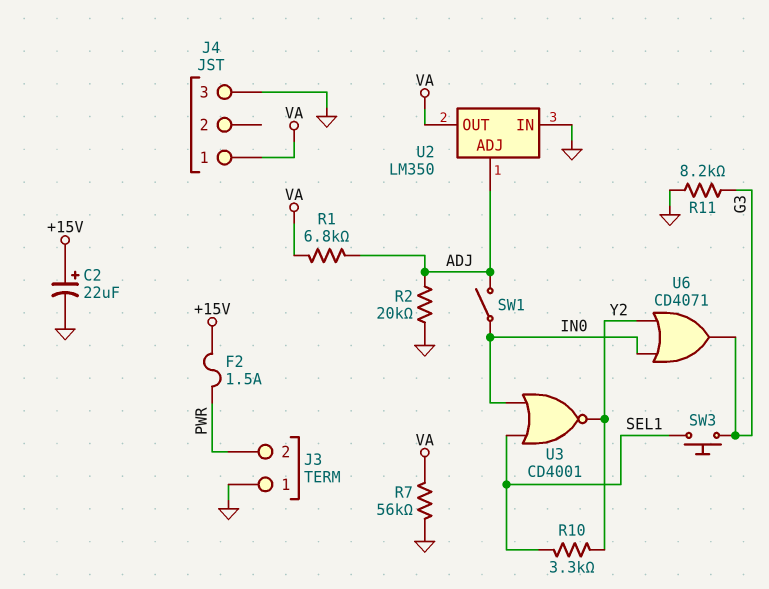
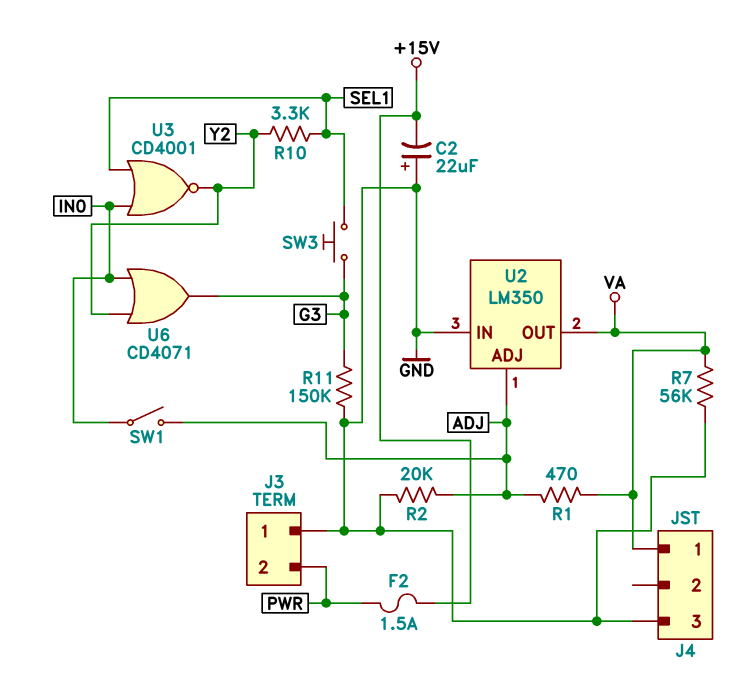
C2: 22uF (plus +15V, minus GND) -> 22uF (plus GND, minus +15V)
R1: 6.8k (ADJ, VA) -> 470 (ADJ, VA)
R11: 8.2k (G3, GND) -> 150k (G3, GND)

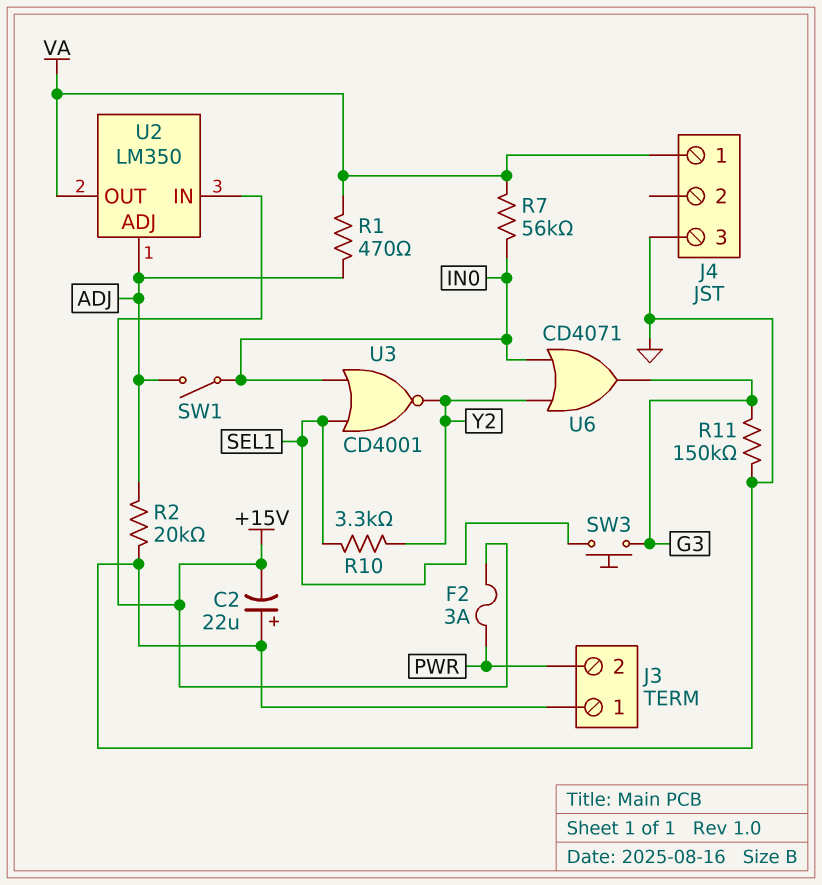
F2: 1.5A (+15V, PWR) -> 3A (+15V, PWR)
R7: 56k (GND, VA) -> 56k (IN0, VA)
U2 pin IN: GND -> +15V

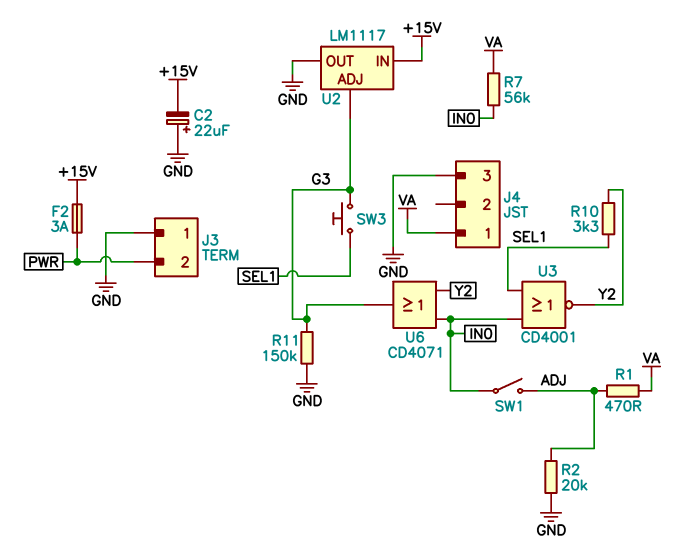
U2: LM350 -> LM1117
U2 pin ADJ: ADJ -> G3
U2 pin OUT: VA -> GND

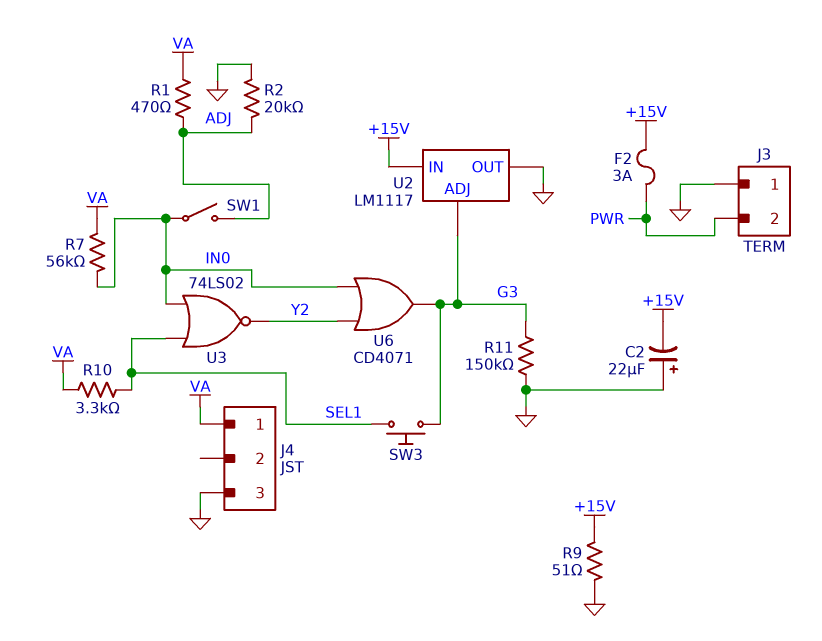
R9: none -> 51 (+15V, GND)
R10: 3.3k (SEL1, Y2) -> 3.3k (SEL1, VA)
U3: NOR CD4001 (in IN0, in SEL1, out Y2) -> NOR 74LS02 (in IN0, in SEL1, out Y2)

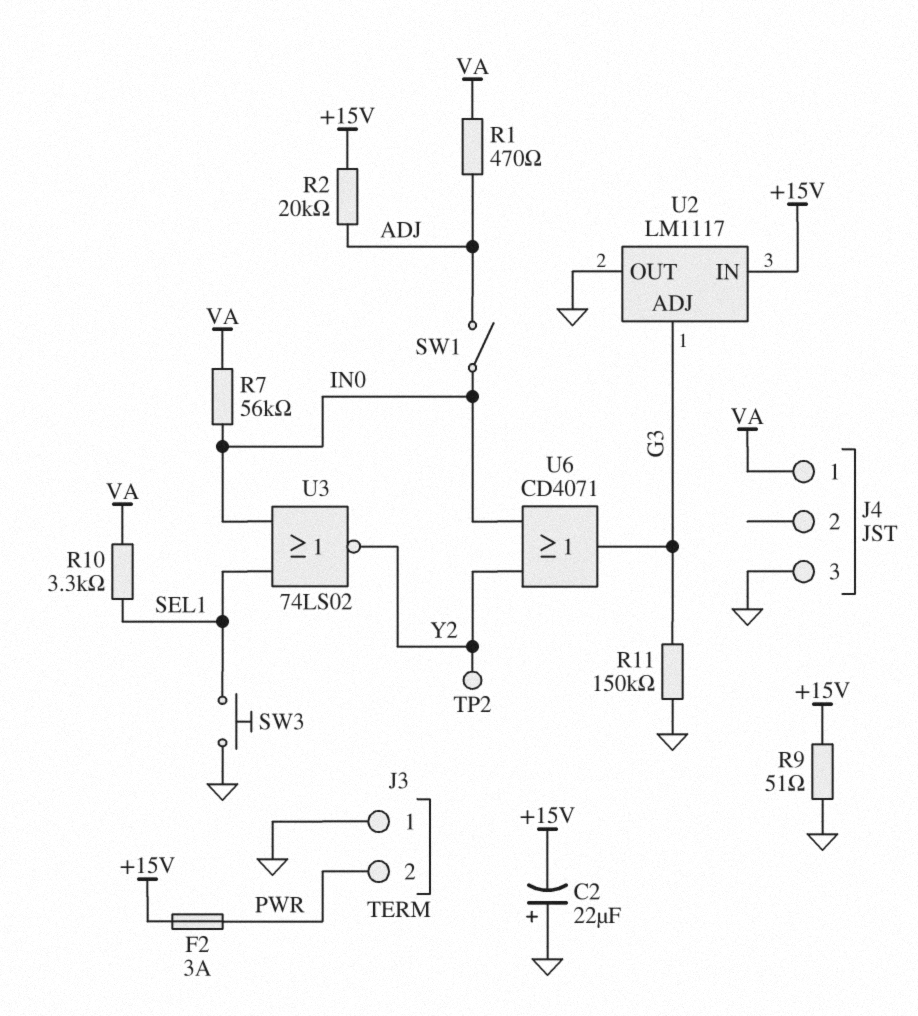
R2: 20k (ADJ, GND) -> 20k (+15V, ADJ)
SW3: button (G3, SEL1) -> button (GND, SEL1)
TP2: none -> test point (Y2)

